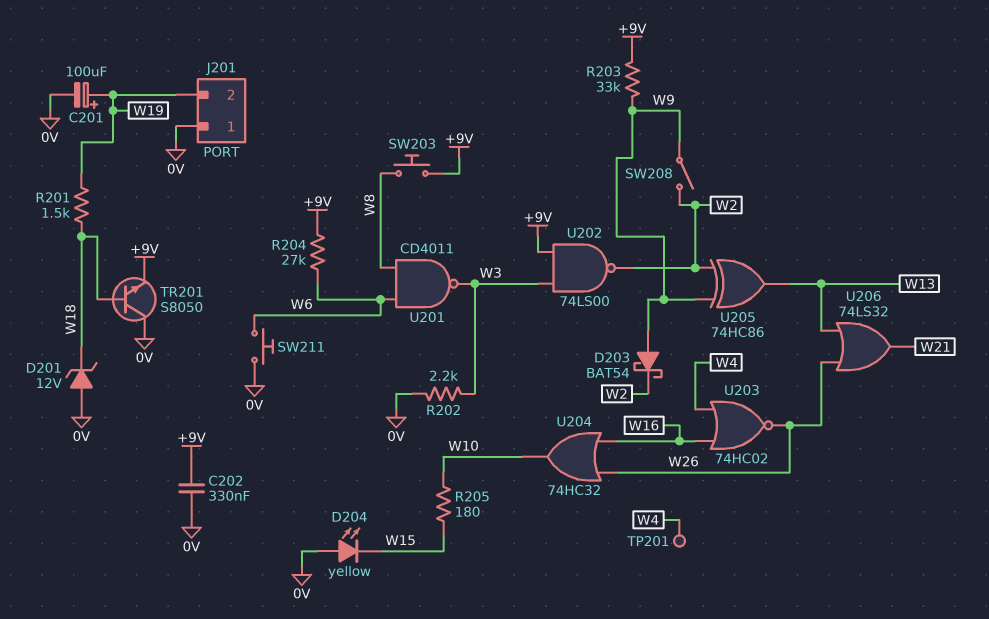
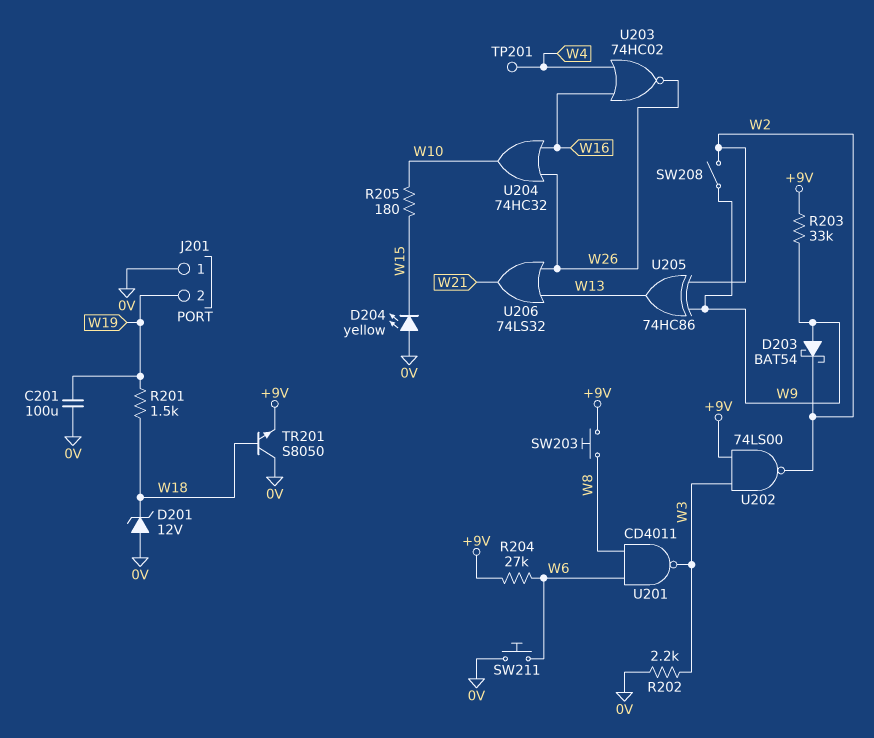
C201: 100uF (plus W19, minus 0V) -> 100uF (0V, W19)
C202: 330nF (+9V, 0V) -> none

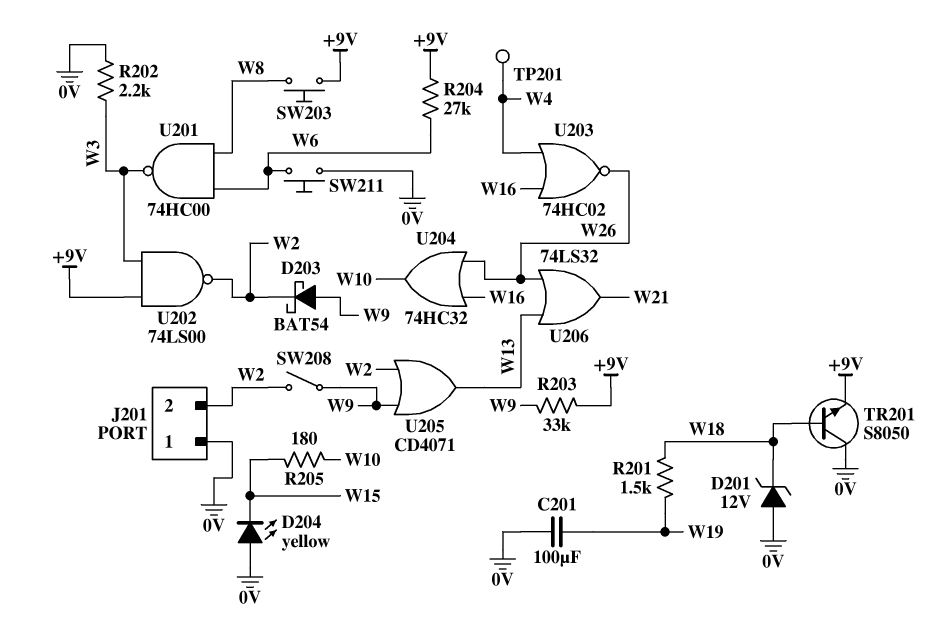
J201 pin 2: W19 -> W2
U201: NAND CD4011 (in W6, in W8, out W3) -> NAND 74HC00 (in W6, in W8, out W3)
U205: XOR 74HC86 (in W2, in W9, out W13) -> OR CD4071 (in W2, in W9, out W13)

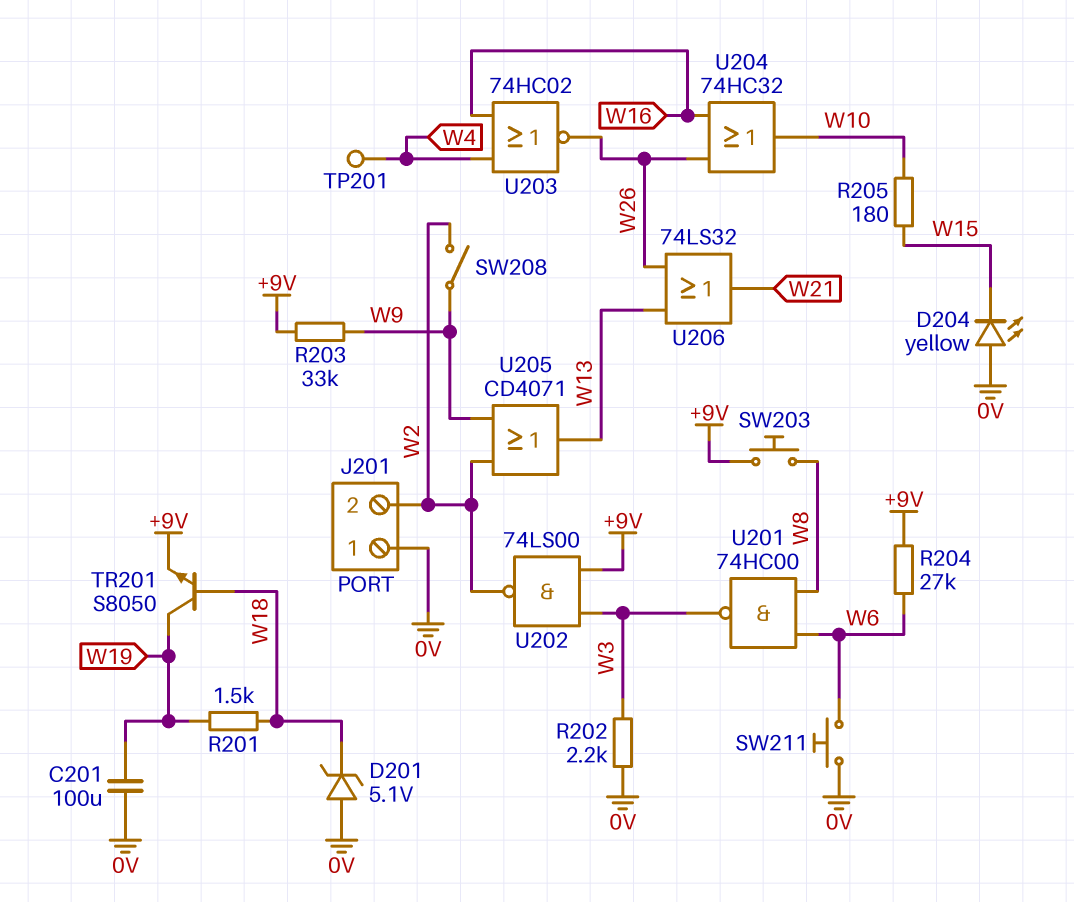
D201: zener 12V (A 0V, K W18) -> zener 5.1V (A 0V, K W18)
D203: schottky BAT54 (A W9, K W2) -> none
TR201: NPN S8050 (B W18, C 0V, E +9V) -> NPN S8050 (B W18, C W19, E +9V)

